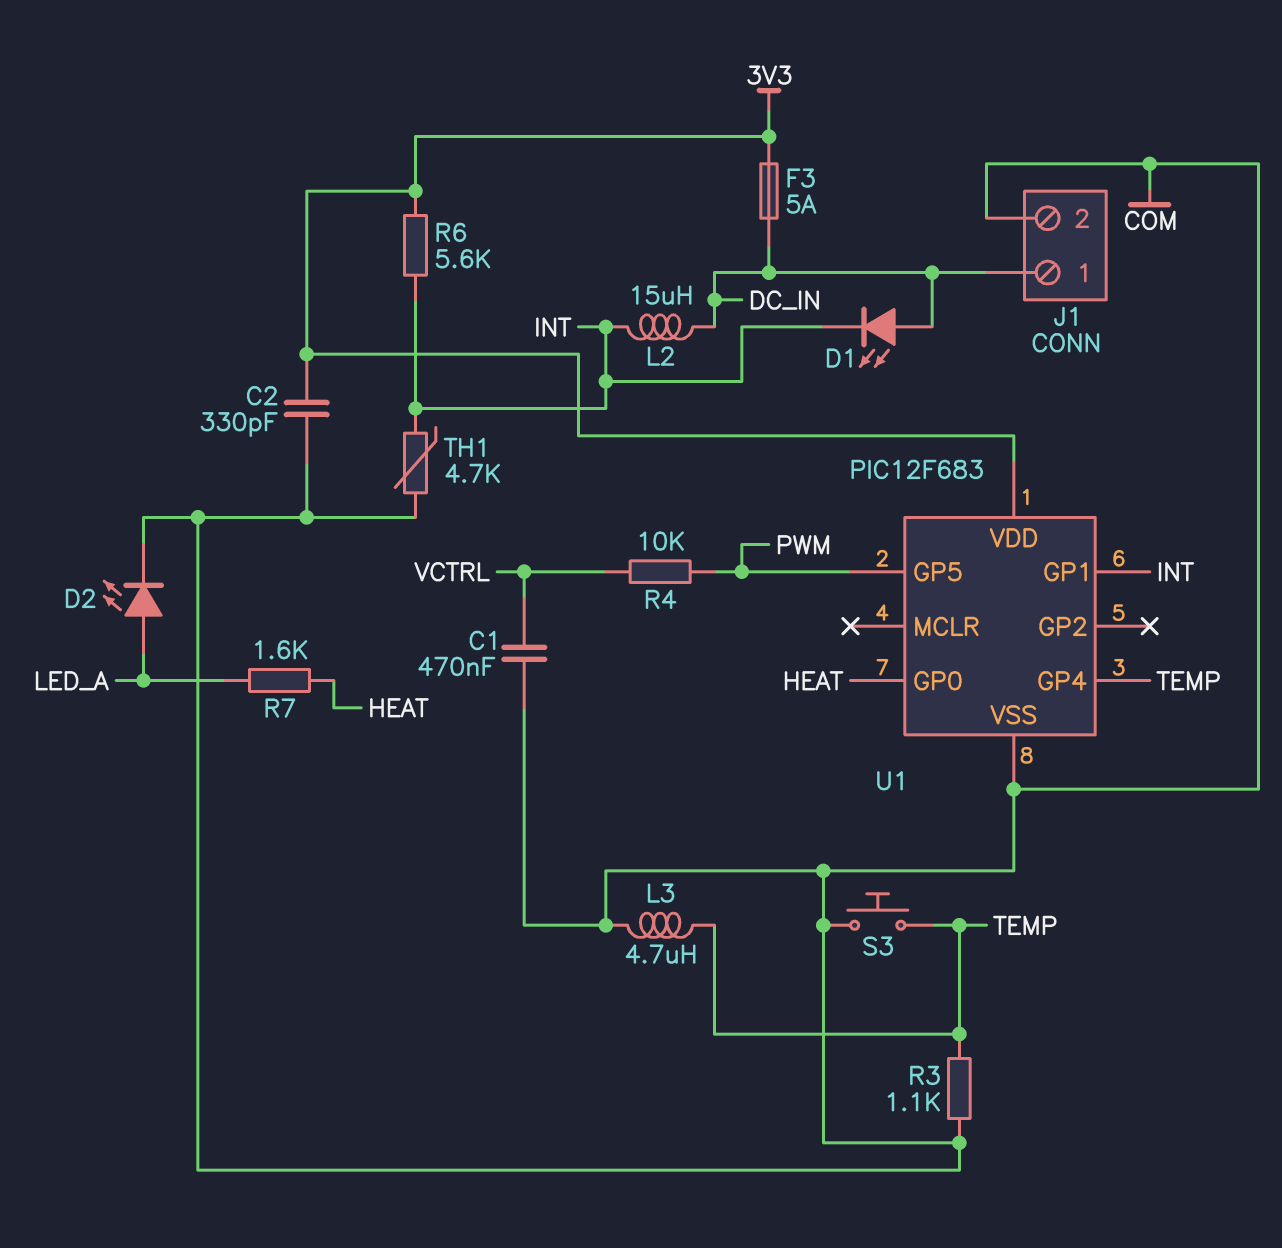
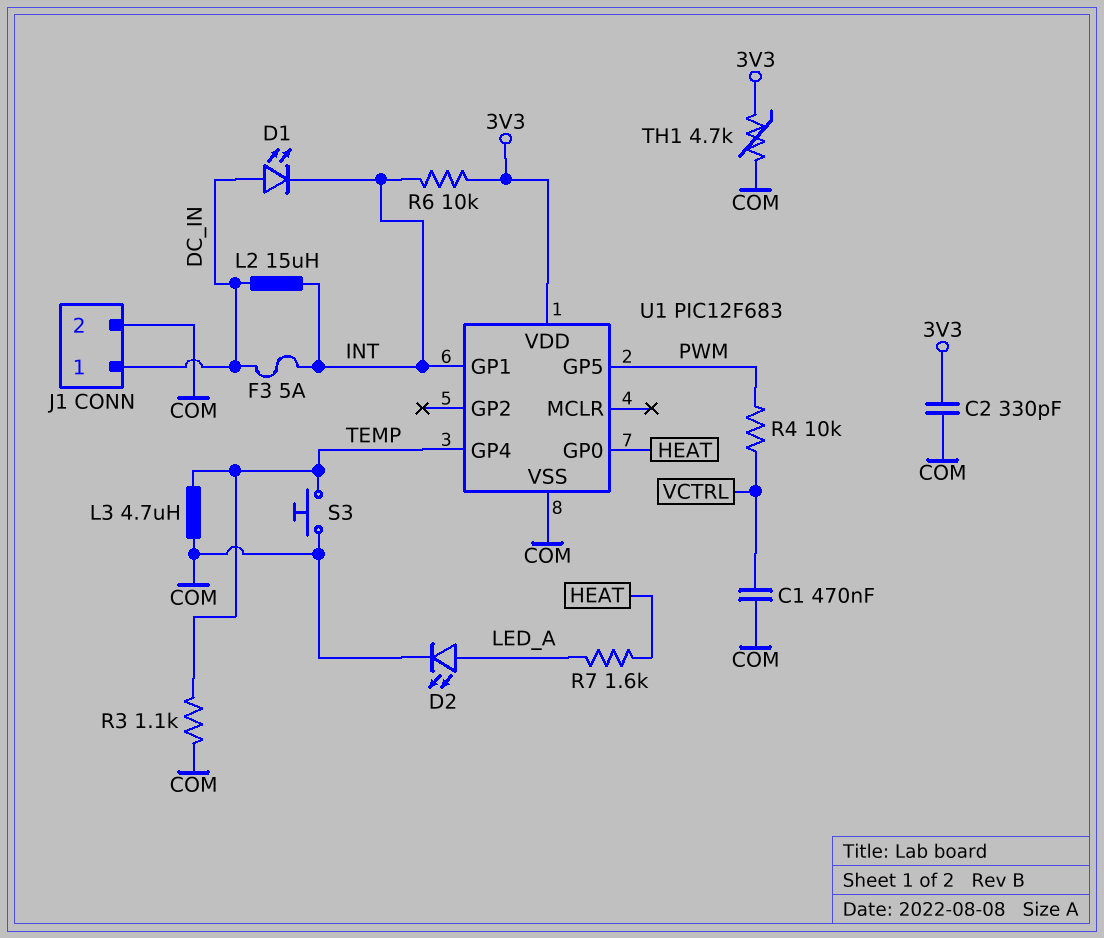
F3: 5A (3V3, DC_IN) -> 5A (DC_IN, INT)
R6: 5.6k (3V3, INT) -> 10k (3V3, INT)
TH1: 4.7k (COM, INT) -> 4.7k (3V3, COM)

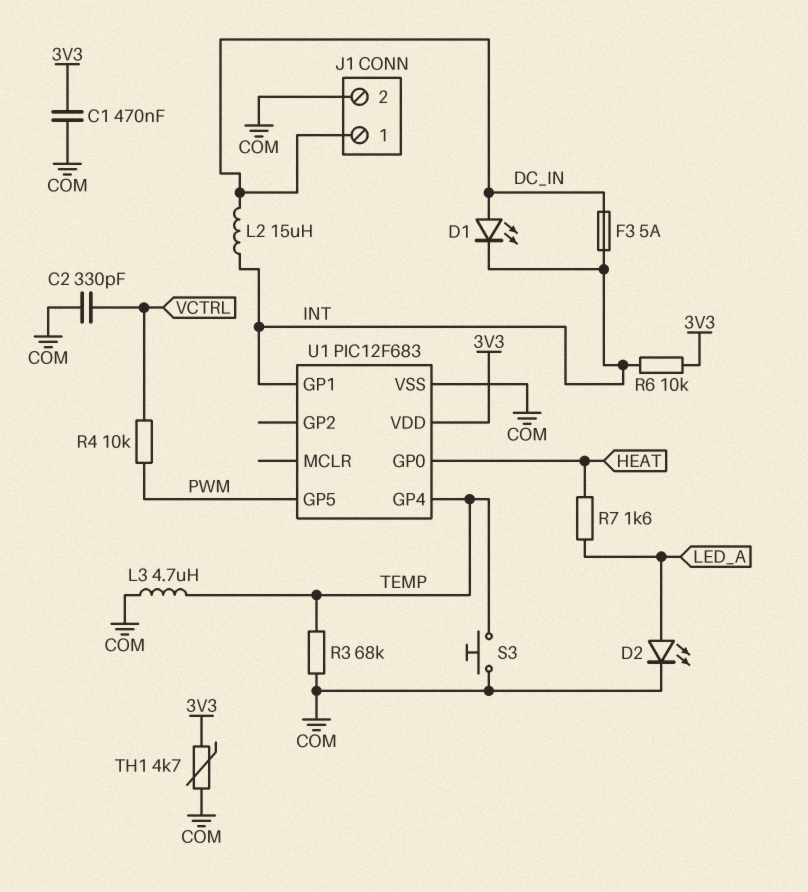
C1: 470nF (COM, VCTRL) -> 470nF (3V3, COM)
C2: 330pF (3V3, COM) -> 330pF (COM, VCTRL)
R3: 1.1k (COM, TEMP) -> 68k (COM, TEMP)

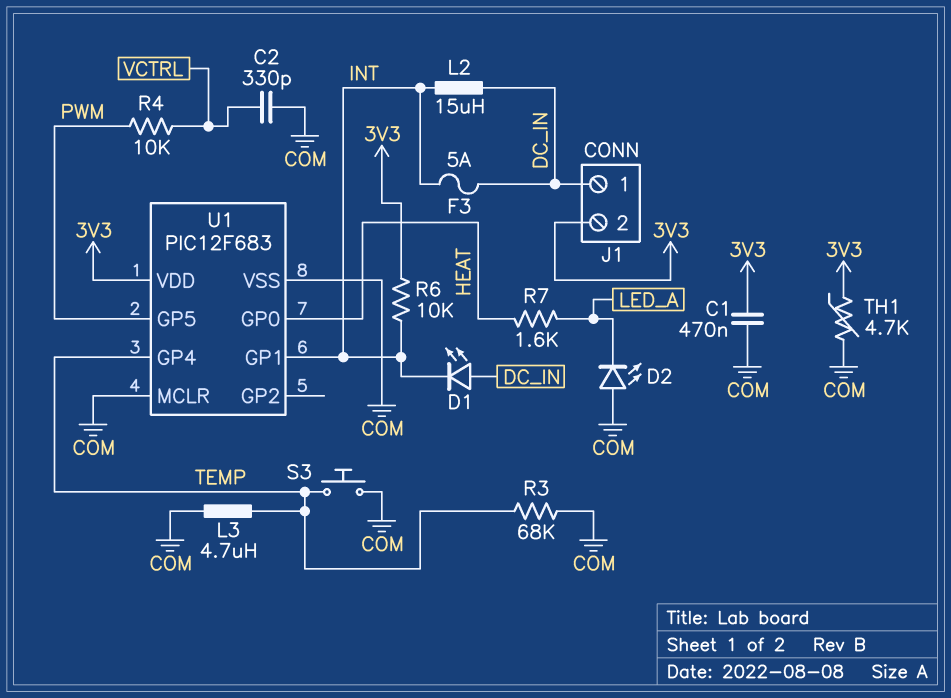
D2: LED (A LED_A, K COM) -> LED (A COM, K LED_A)
J1 pin 2: COM -> 3V3
U1 pin MCLR: none -> COM

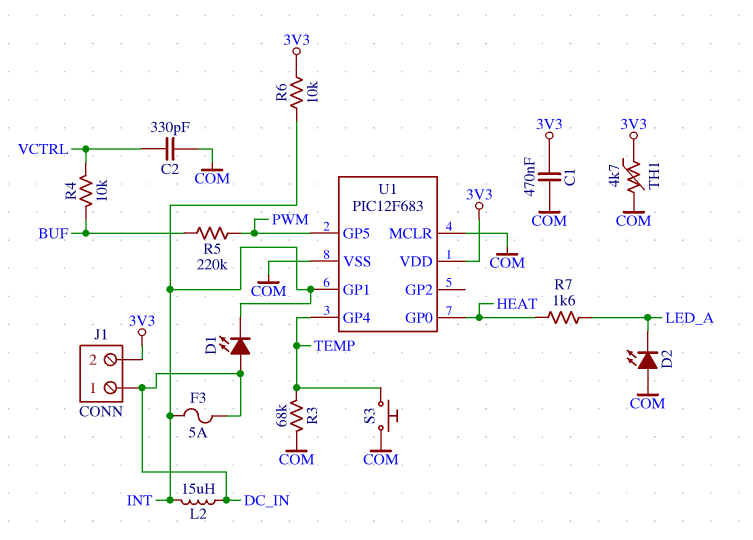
L3: 4.7uH (COM, TEMP) -> none
R4: 10k (PWM, VCTRL) -> 10k (BUF, VCTRL)
R5: none -> 220k (BUF, PWM)

